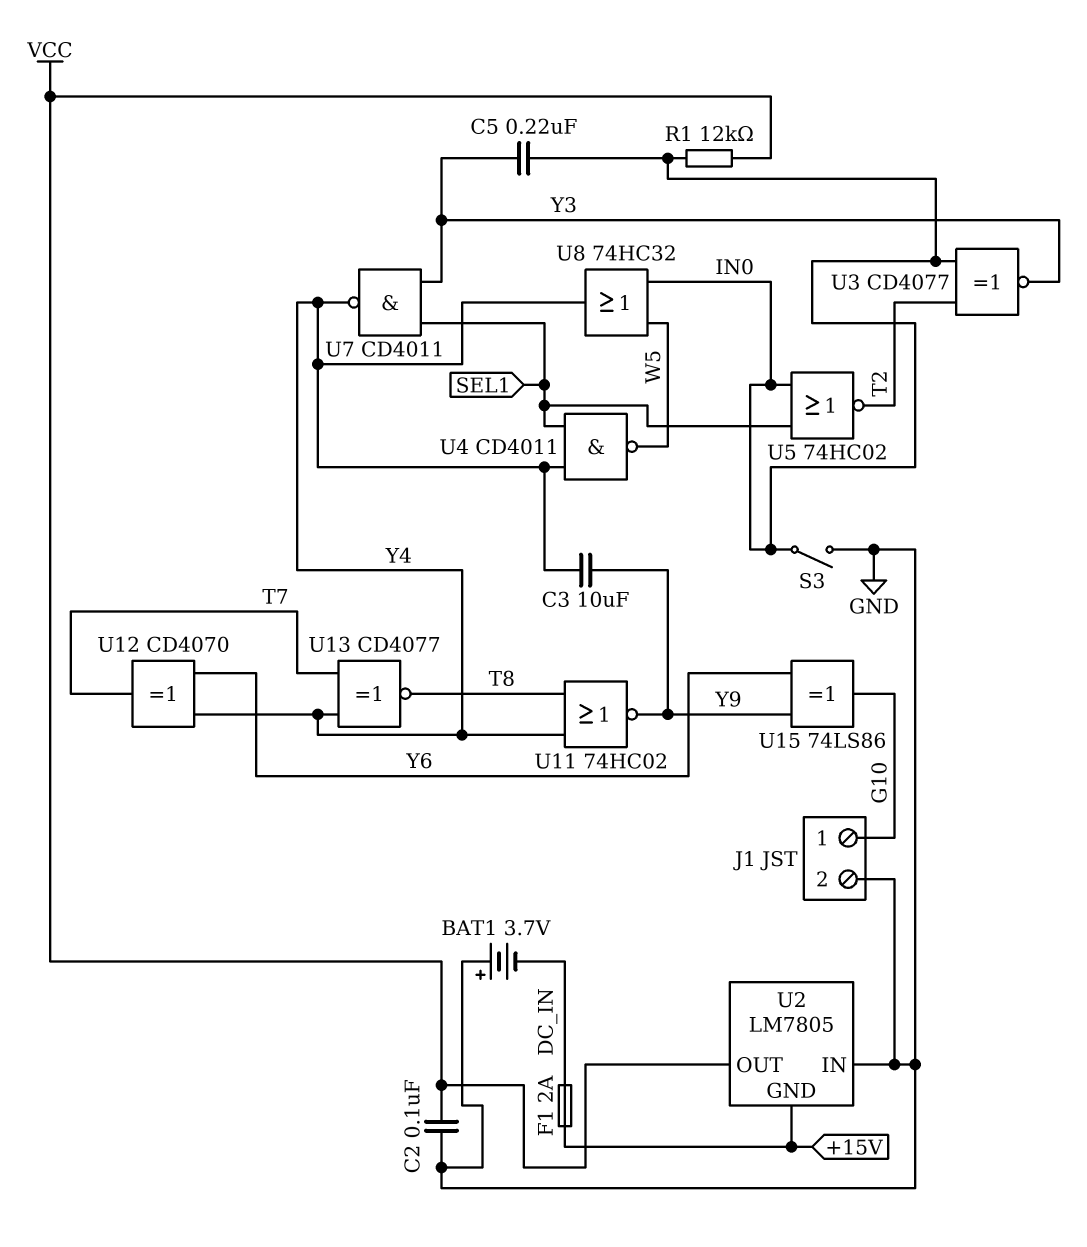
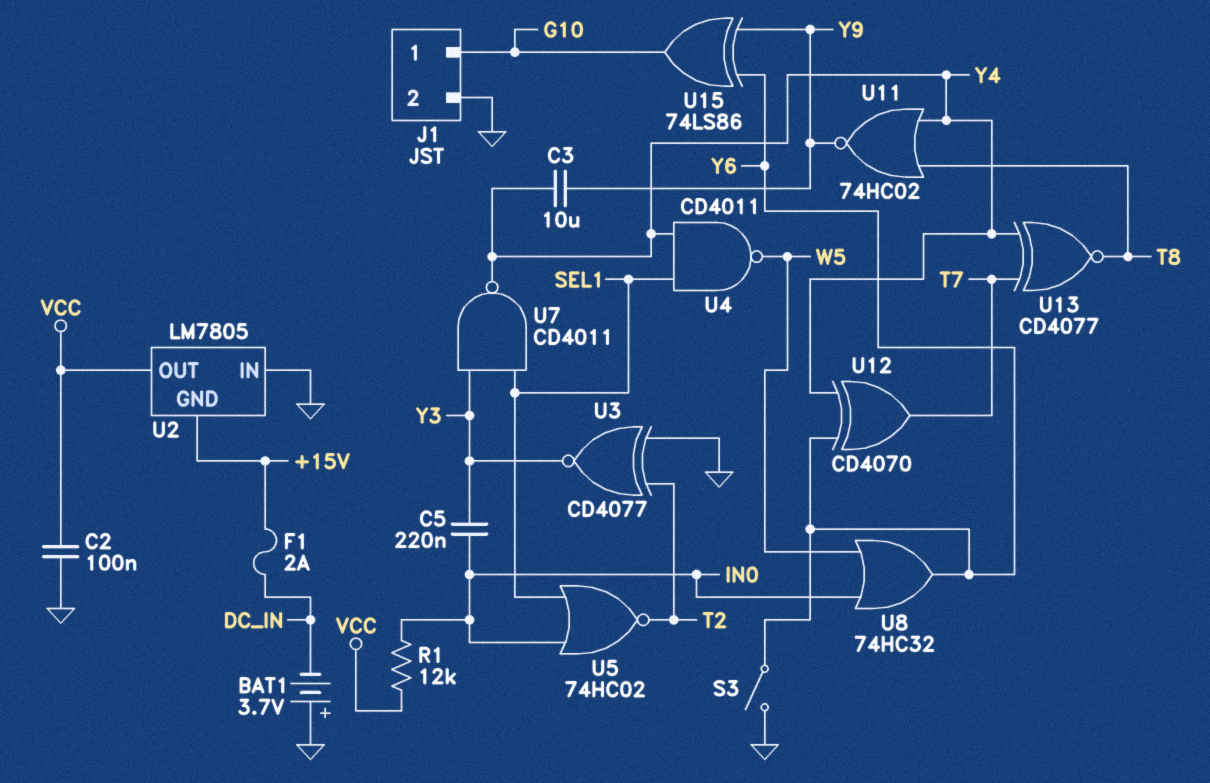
S3: switch (GND, IN0) -> switch (GND, Y6)
U3: XNOR CD4077 (in IN0, in T2, out Y3) -> XNOR CD4077 (in GND, in T2, out Y3)
U8: OR 74HC32 (in IN0, in W5, out Y4) -> OR 74HC32 (in IN0, in W5, out Y6)

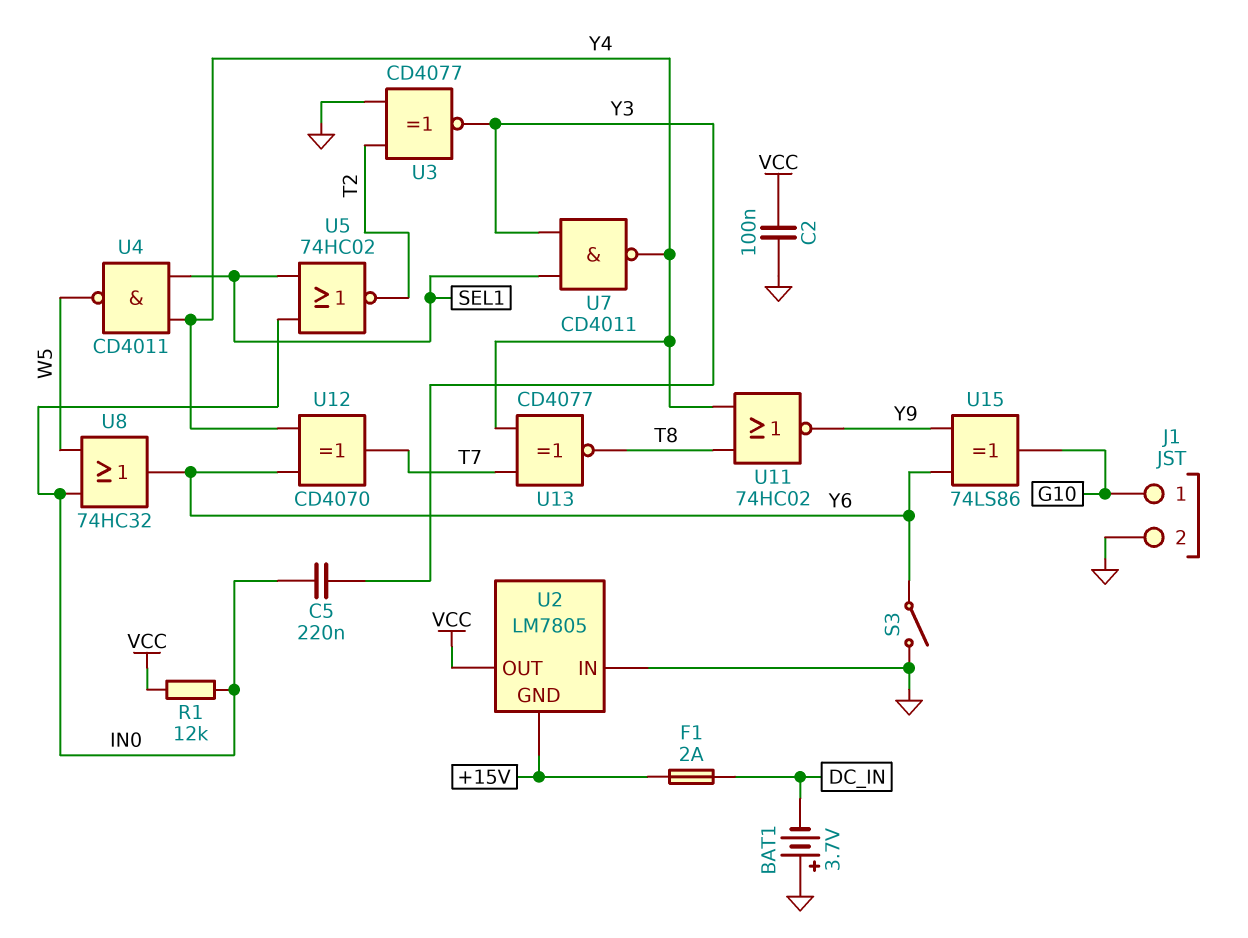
C3: 10uF (Y4, Y9) -> none

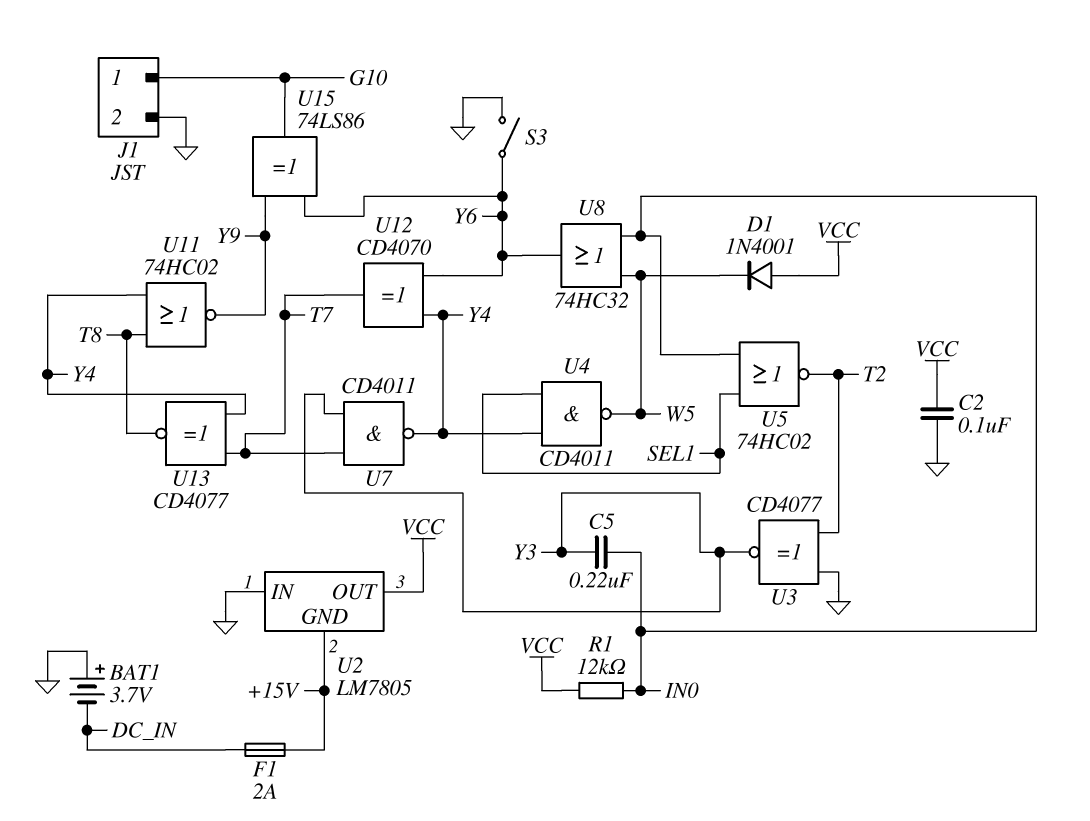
D1: none -> diode 1N4001 (A VCC, K W5)
U7: NAND CD4011 (in SEL1, in Y3, out Y4) -> NAND CD4011 (in T7, in Y3, out Y4)

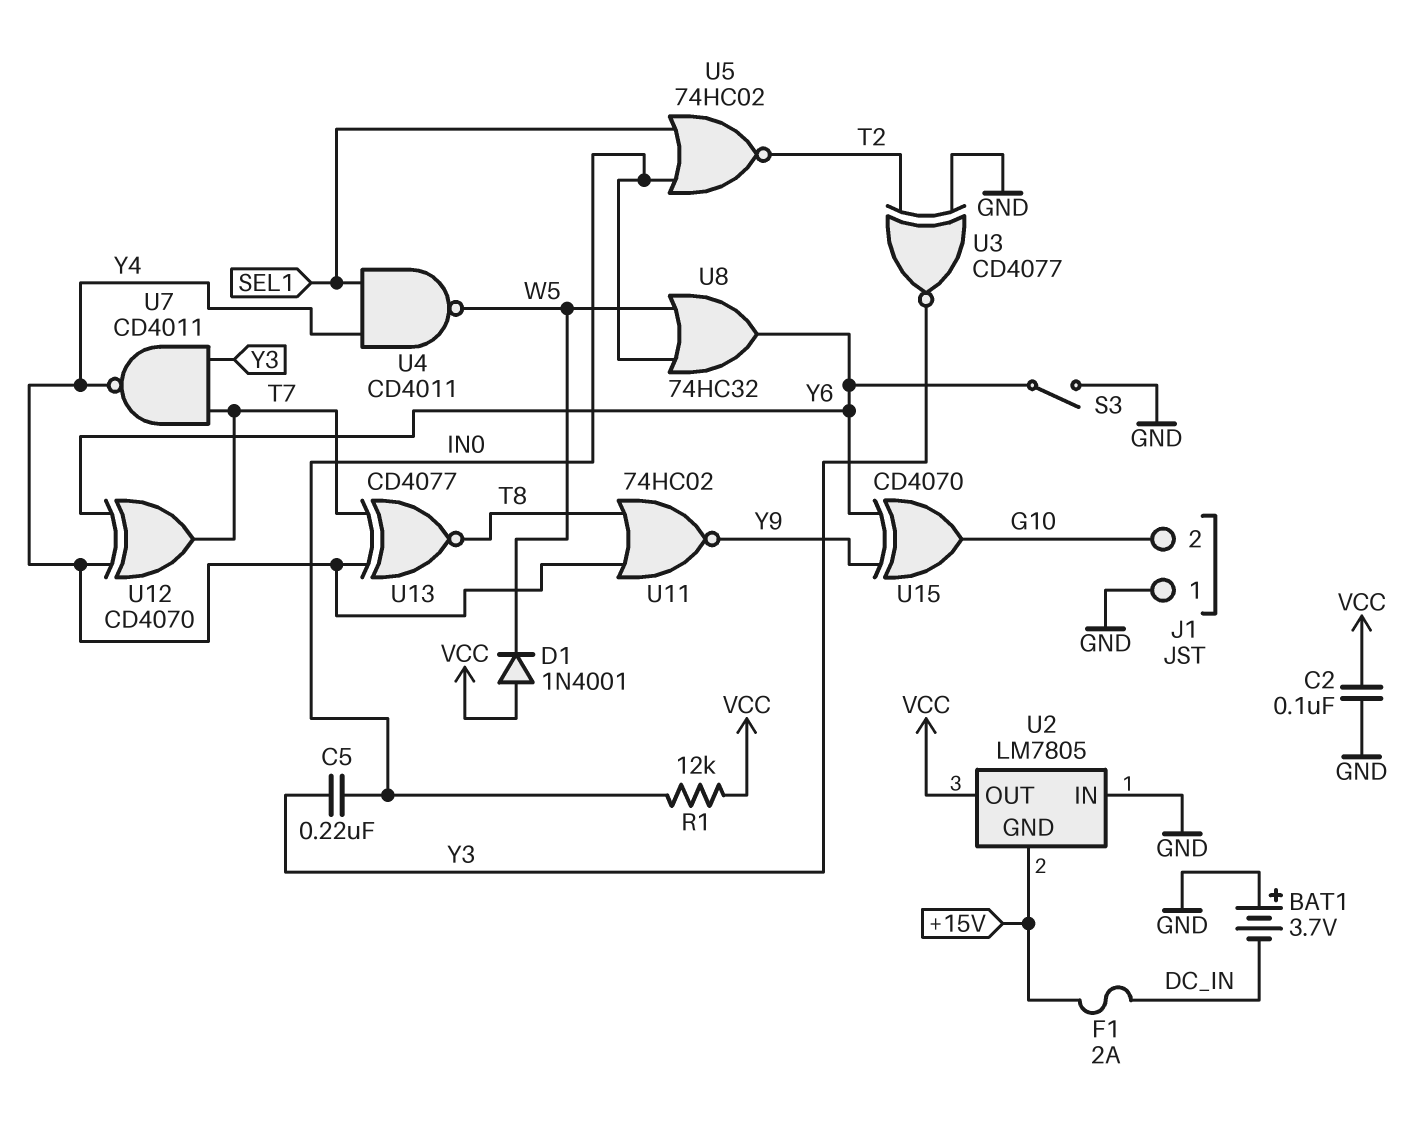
J1 pin 1: G10 -> GND
J1 pin 2: GND -> G10
U15: XOR 74LS86 (in Y6, in Y9, out G10) -> XOR CD4070 (in Y6, in Y9, out G10)

